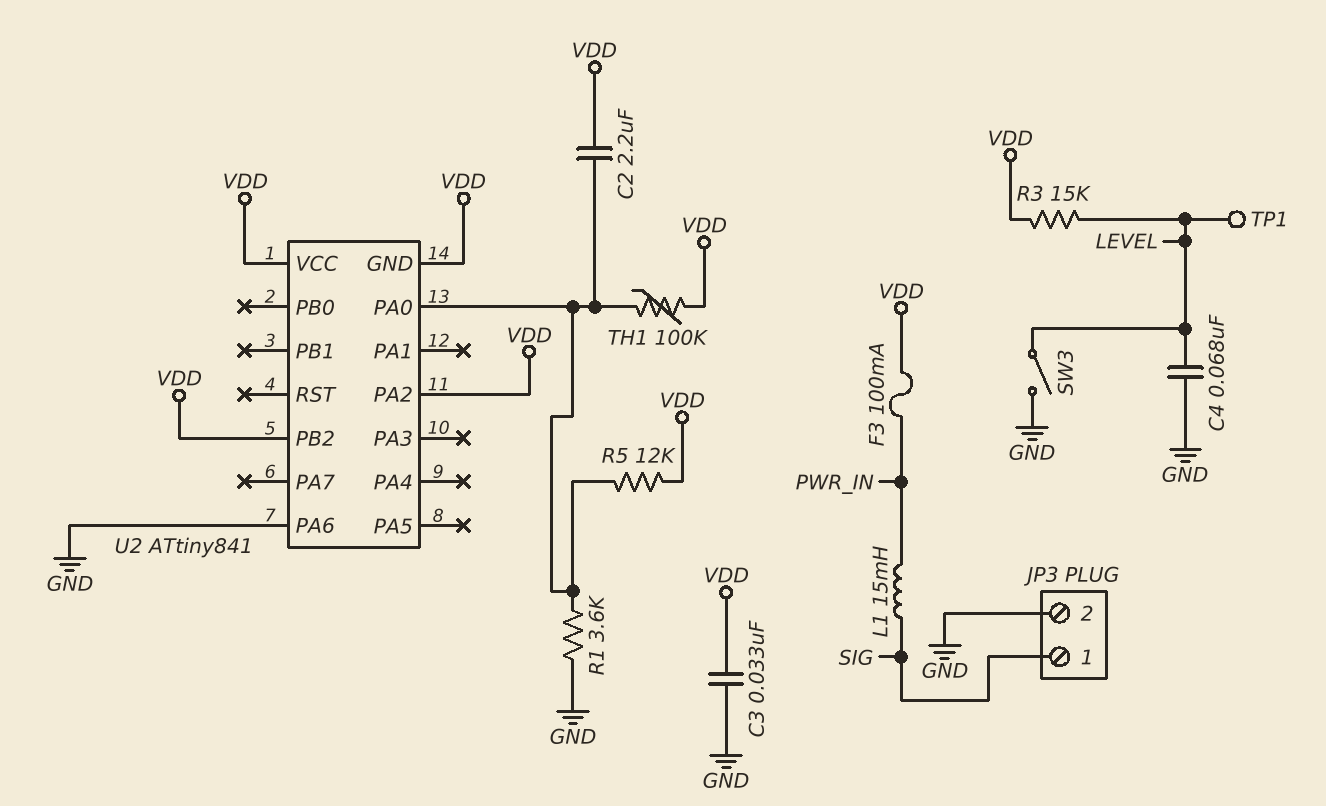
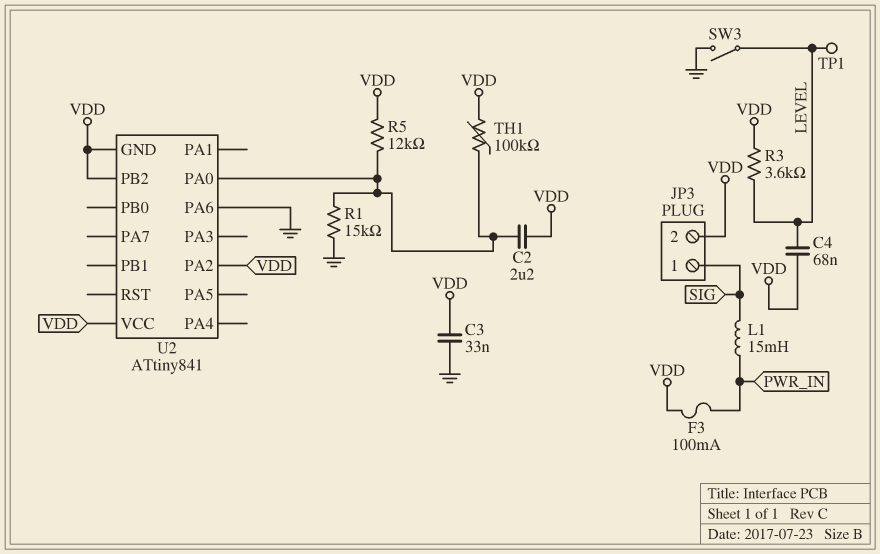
C4: 68nF (GND, LEVEL) -> 68nF (LEVEL, VDD)
JP3 pin 2: GND -> VDD
R1: 3.6k (GND, U2/PA0) -> 15k (GND, U2/PA0)
R3: 15k (LEVEL, VDD) -> 3.6k (LEVEL, VDD)

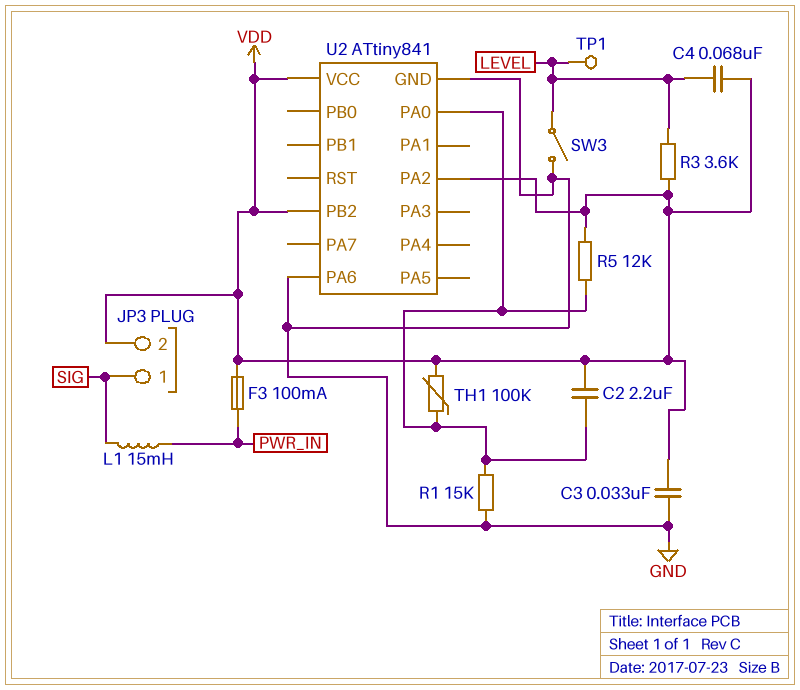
U2 pin GND: VDD -> GND

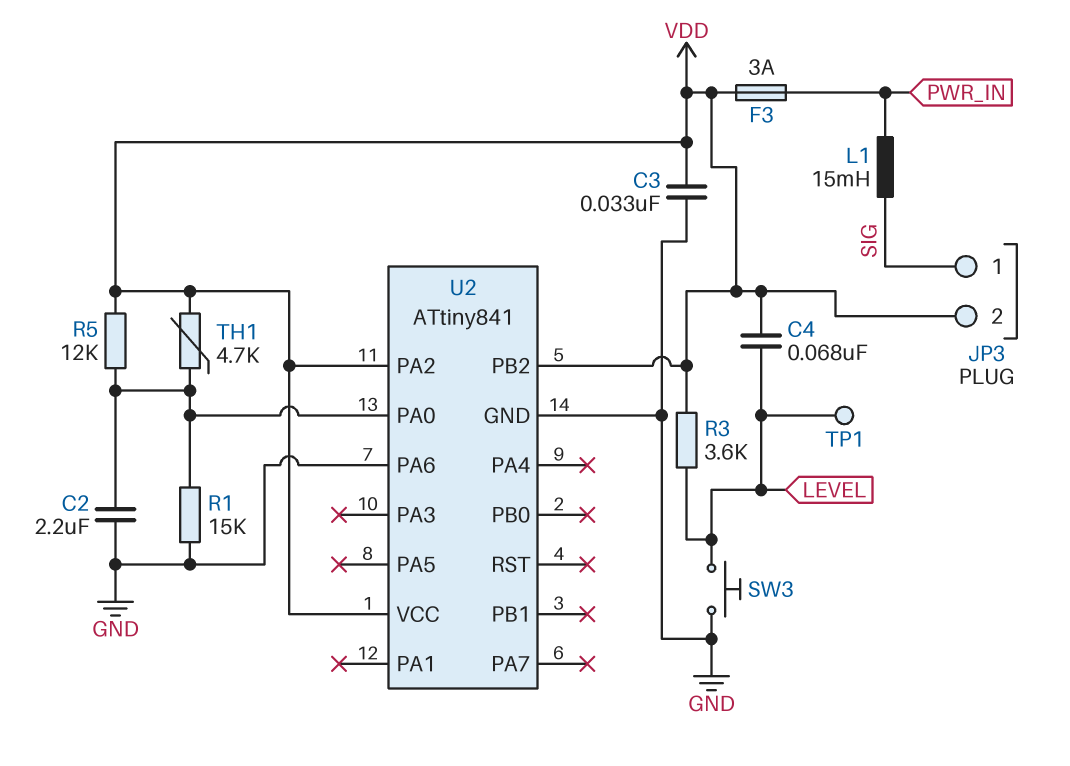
C2: 2.2uF (U2/PA0, VDD) -> 2.2uF (GND, U2/PA0)
F3: 100mA (PWR_IN, VDD) -> 3A (PWR_IN, VDD)
SW3: switch (GND, LEVEL) -> button (GND, LEVEL)
TH1: 100k (U2/PA0, VDD) -> 4.7k (U2/PA0, VDD)

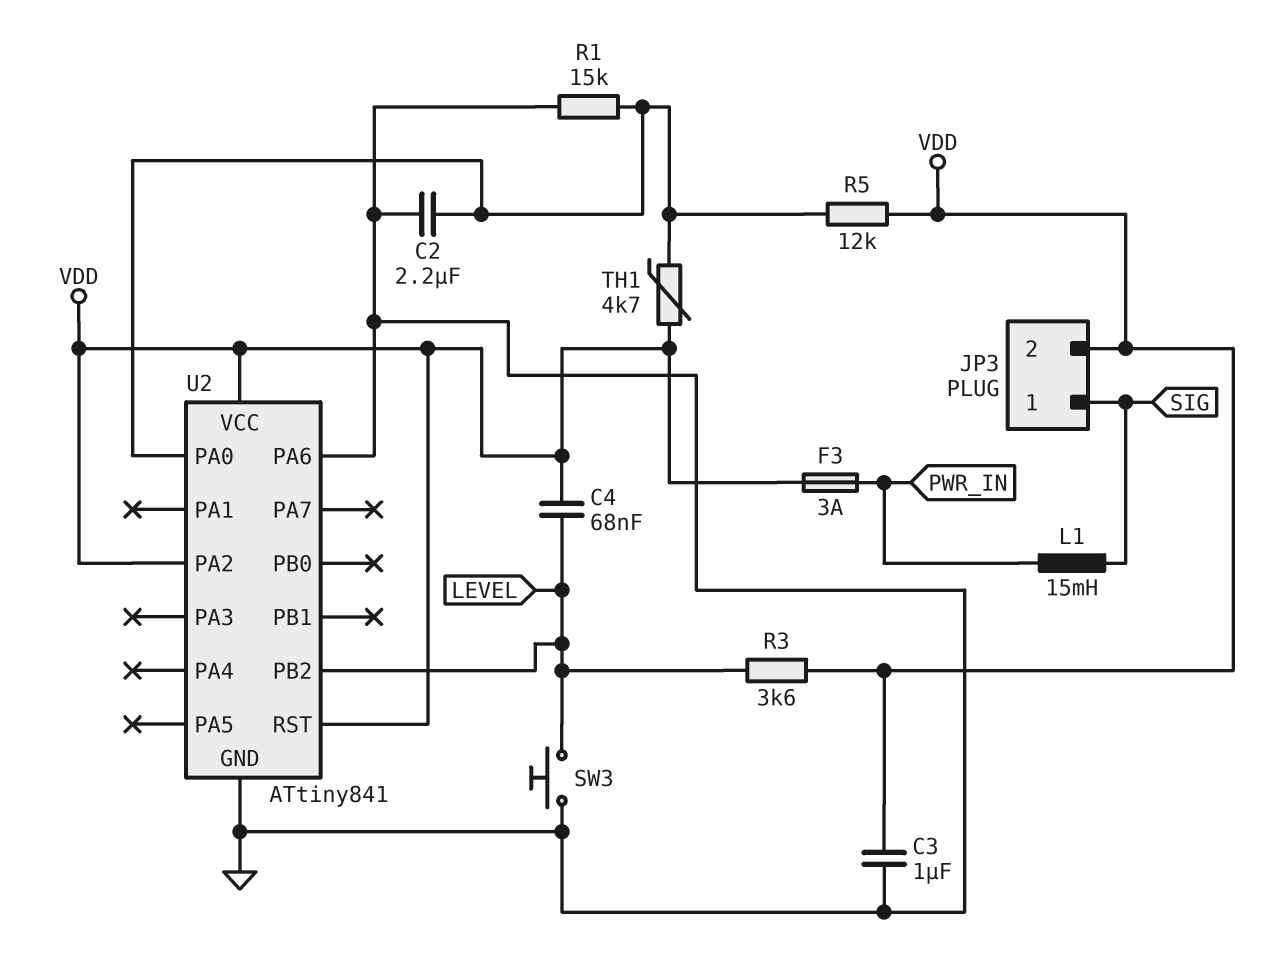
C3: 33nF (GND, VDD) -> 1uF (GND, VDD)
TP1: test point (LEVEL) -> none
U2 pin PB2: VDD -> LEVEL
U2 pin RST: none -> VDD

